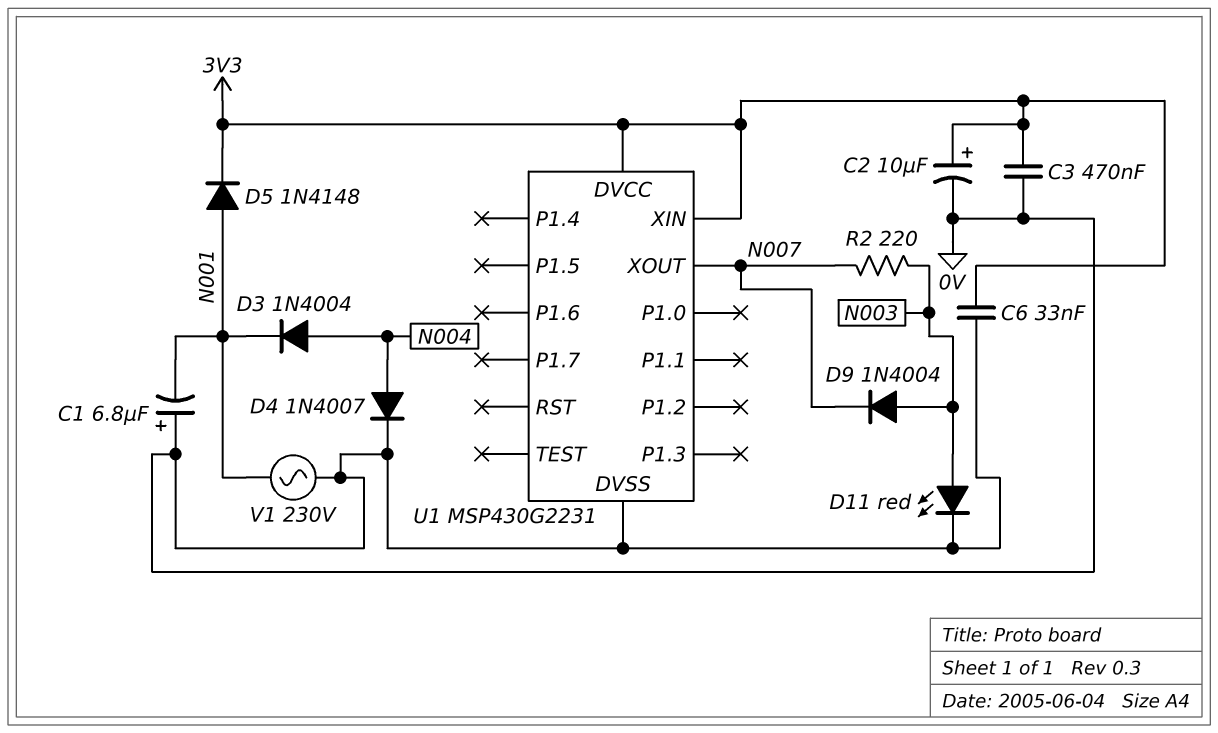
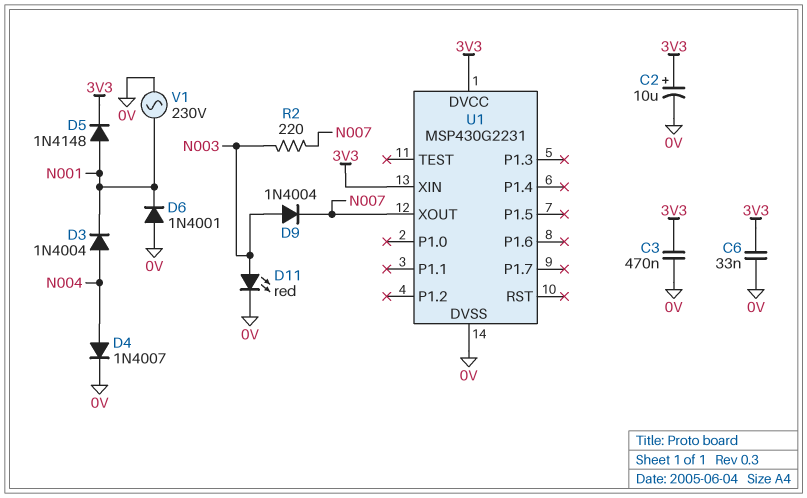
C1: 6.8uF (plus 0V, minus N001) -> none
D6: none -> diode 1N4001 (A 0V, K N001)

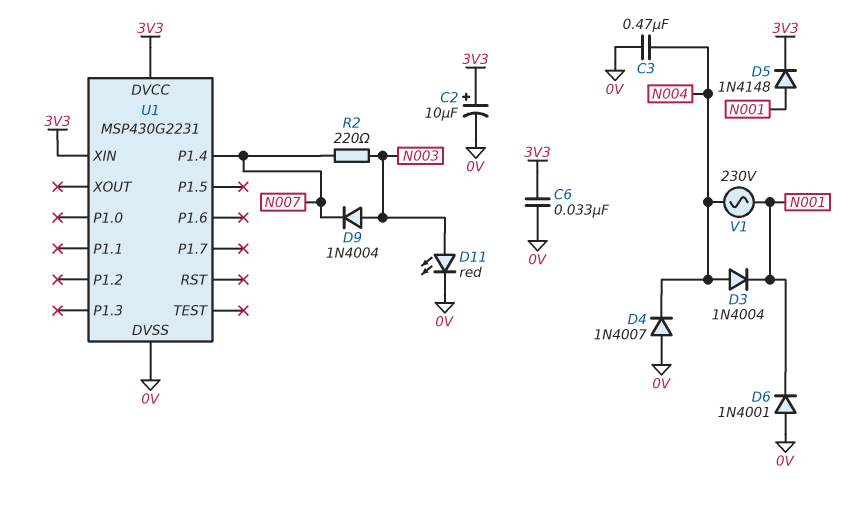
C3: 470nF (0V, 3V3) -> 470nF (0V, N004)
D4: diode 1N4007 (A N004, K 0V) -> diode 1N4007 (A 0V, K N004)
U1 pin P1.4: none -> N007
U1 pin XOUT: N007 -> none
V1: AC 230V (0V, N001) -> AC 230V (N001, N004)

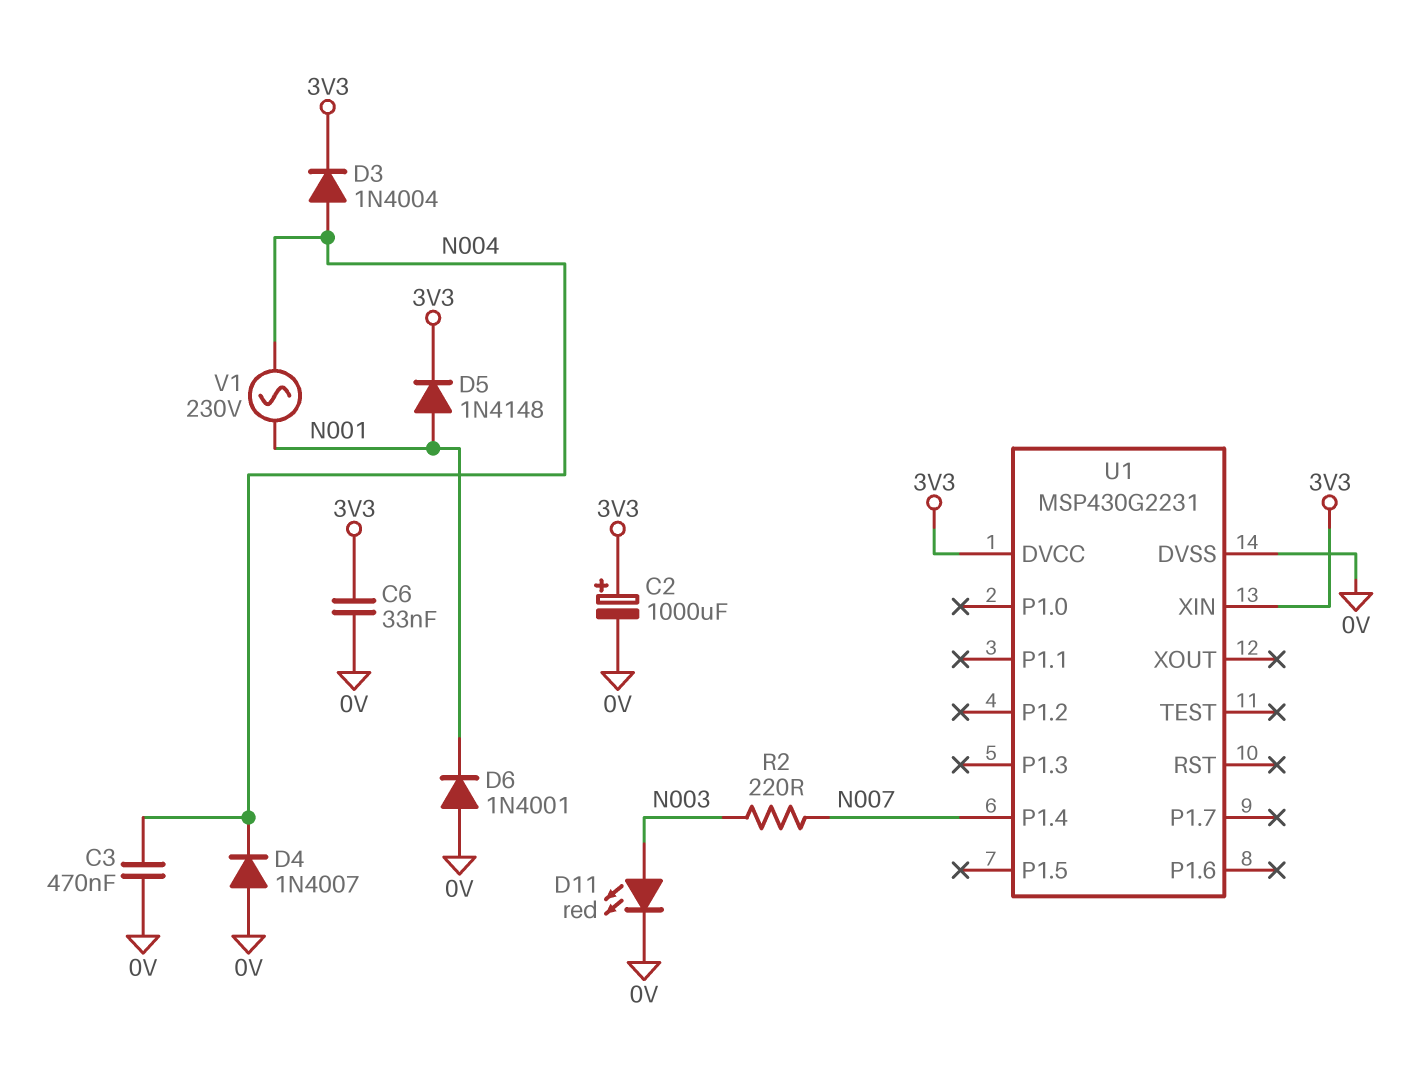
C2: 10uF (plus 3V3, minus 0V) -> 1000uF (plus 3V3, minus 0V)
D3: diode 1N4004 (A N004, K N001) -> diode 1N4004 (A N004, K 3V3)
D9: diode 1N4004 (A N003, K N007) -> none

